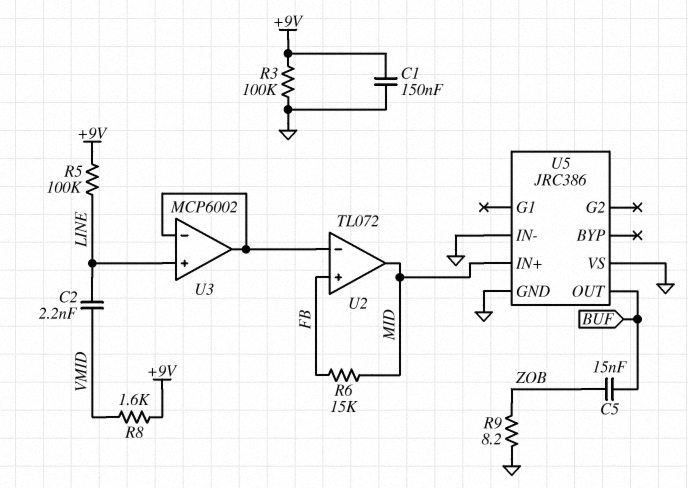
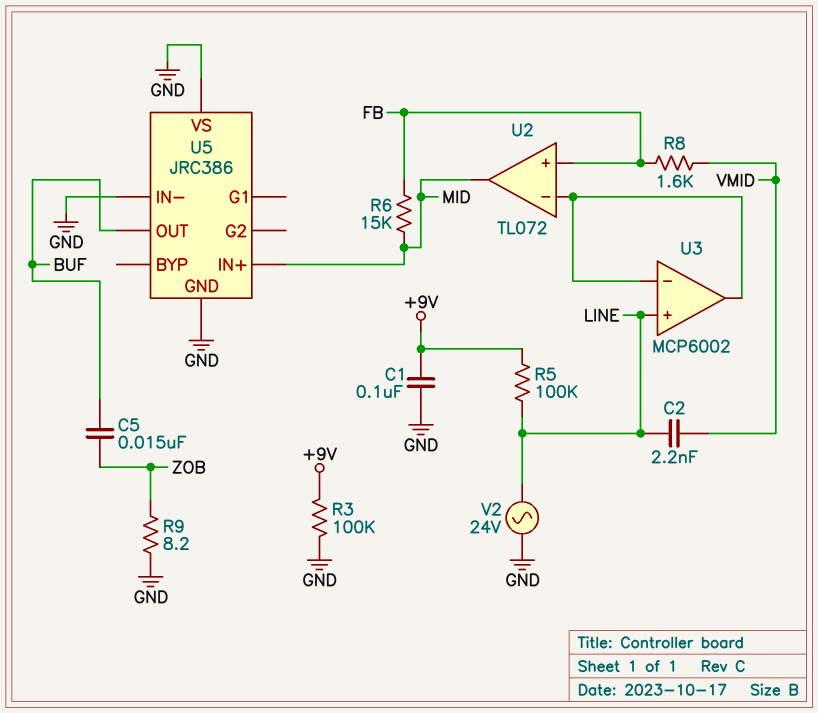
C1: 150nF (+9V, GND) -> 100nF (+9V, GND)
R8: 1.6k (+9V, VMID) -> 1.6k (FB, VMID)
V2: none -> AC 24V (GND, LINE)

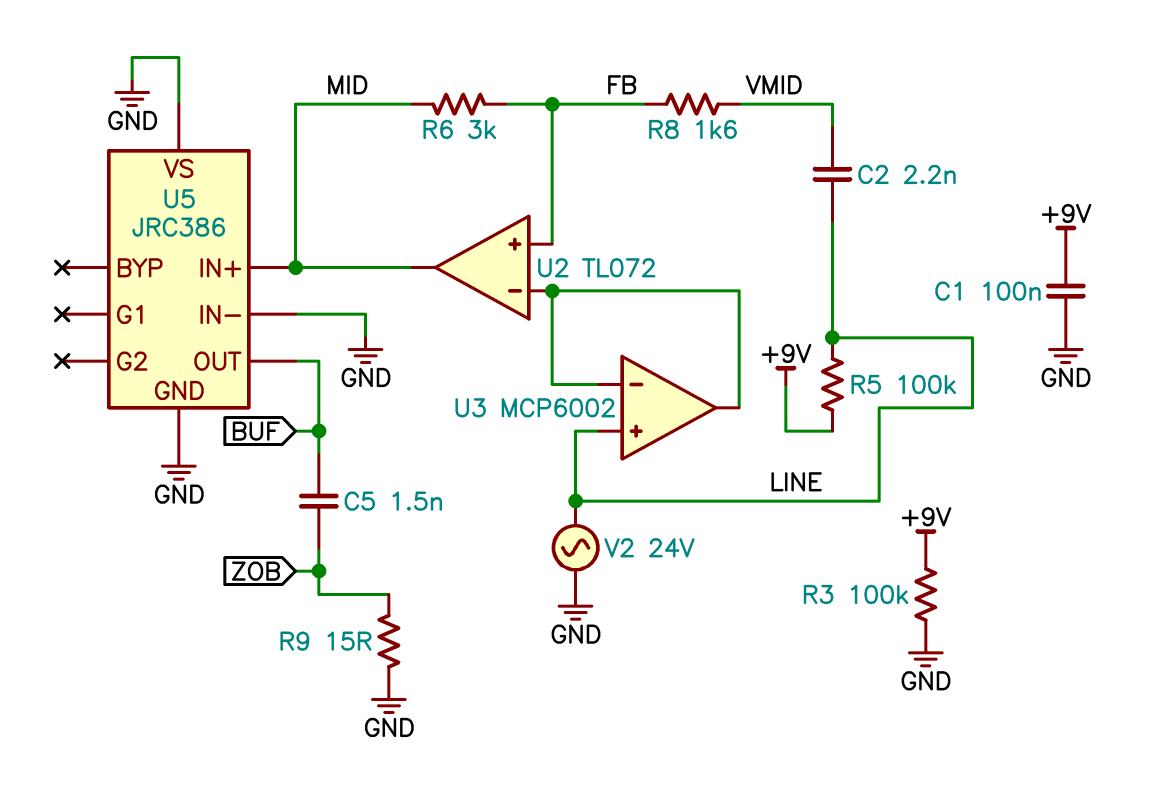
C5: 15nF (BUF, ZOB) -> 1.5nF (BUF, ZOB)
R6: 15k (FB, MID) -> 3k (FB, MID)
R9: 8.2 (GND, ZOB) -> 15 (GND, ZOB)

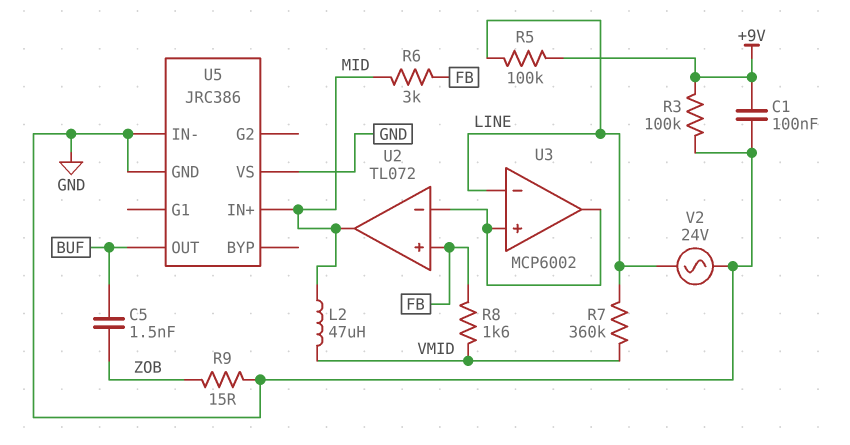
C2: 2.2nF (LINE, VMID) -> none
L2: none -> 47uH (MID, VMID)
R7: none -> 360k (LINE, VMID)
U3 pin in+: LINE -> U2/in-
U3 pin in-: U2/in- -> LINE

